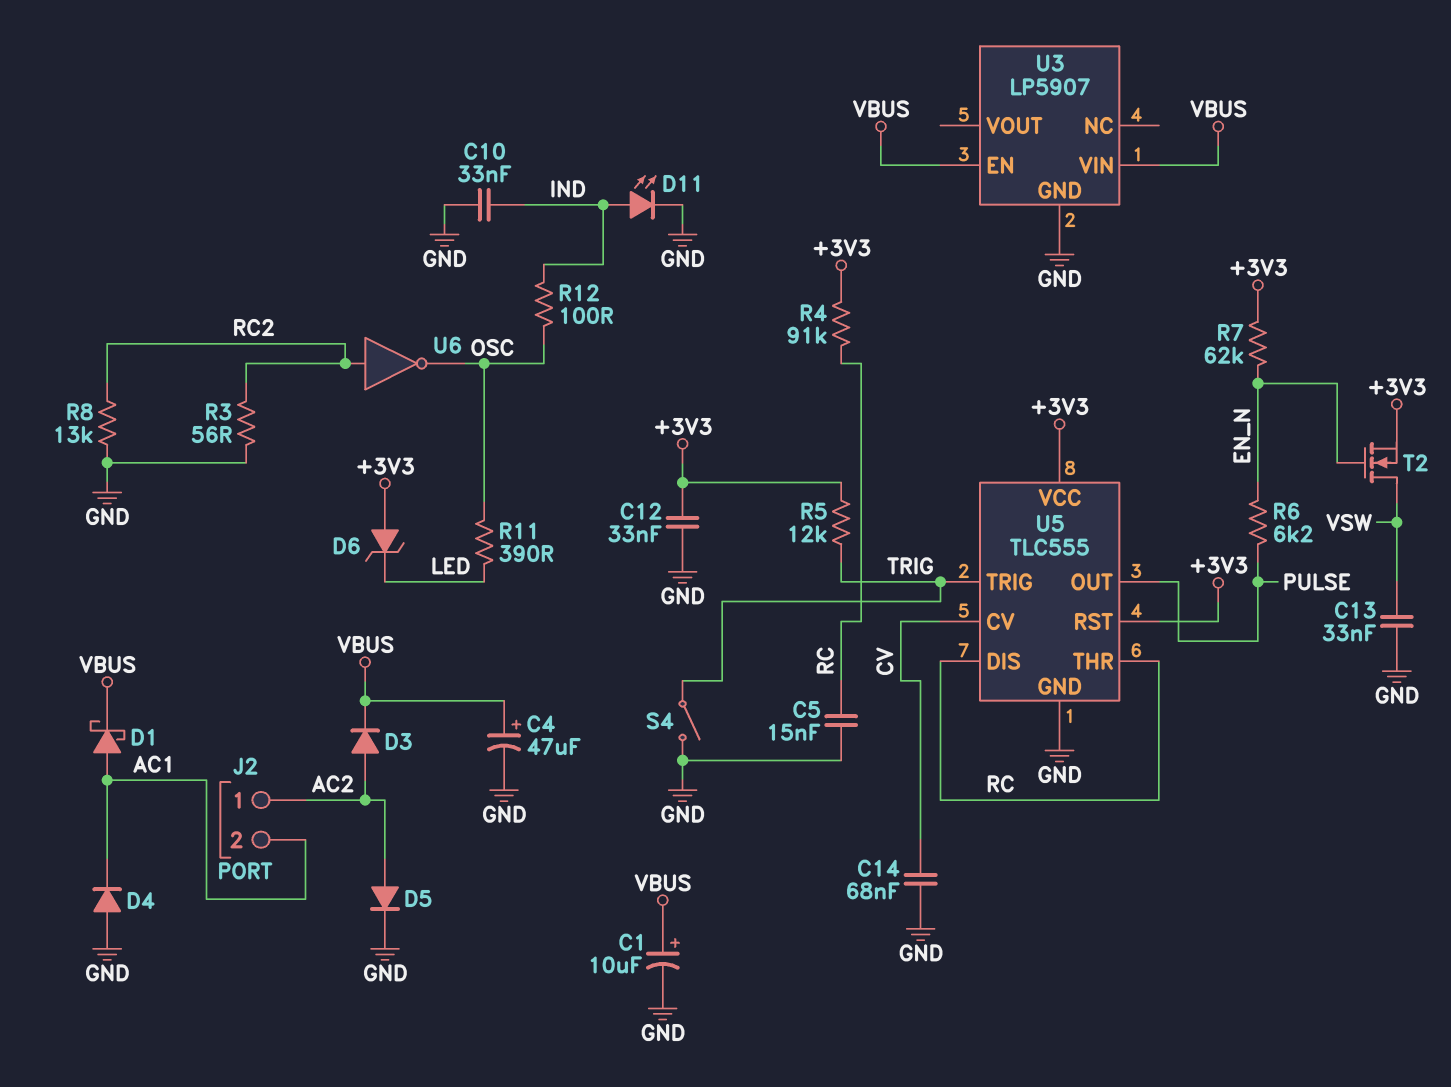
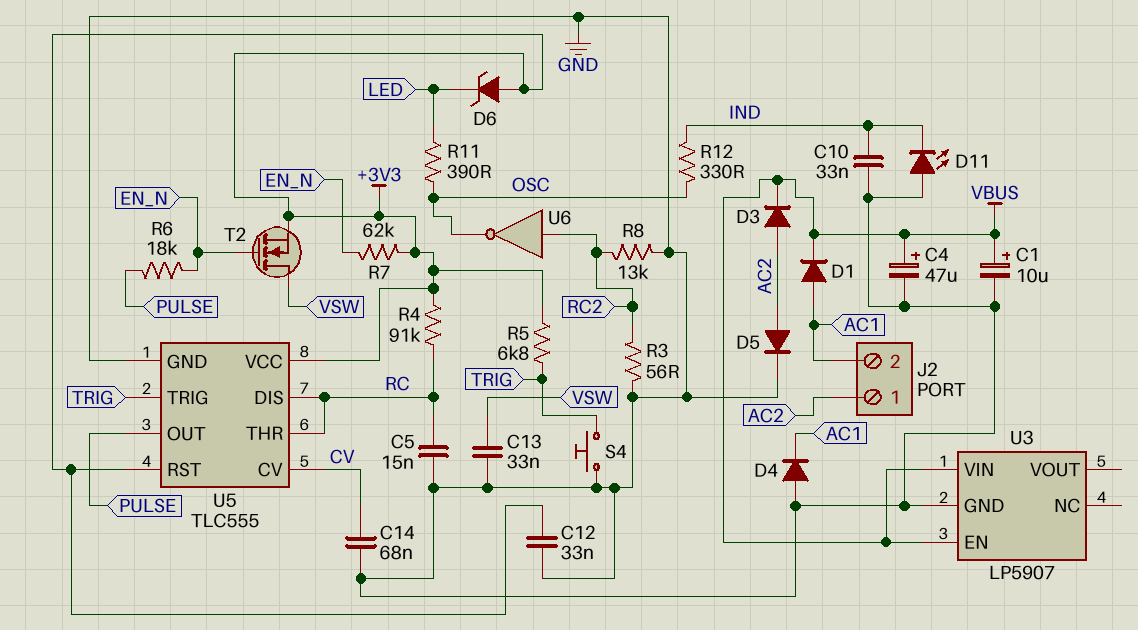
D1: schottky (A AC1, K VBUS) -> diode (A AC1, K VBUS)
D11: LED (A IND, K GND) -> LED (A GND, K IND)
R5: 12k (+3V3, TRIG) -> 6.8k (+3V3, TRIG)
R6: 6.2k (EN_N, PULSE) -> 18k (EN_N, PULSE)
R12: 100 (IND, OSC) -> 330 (IND, OSC)
S4: switch (GND, TRIG) -> button (GND, TRIG)

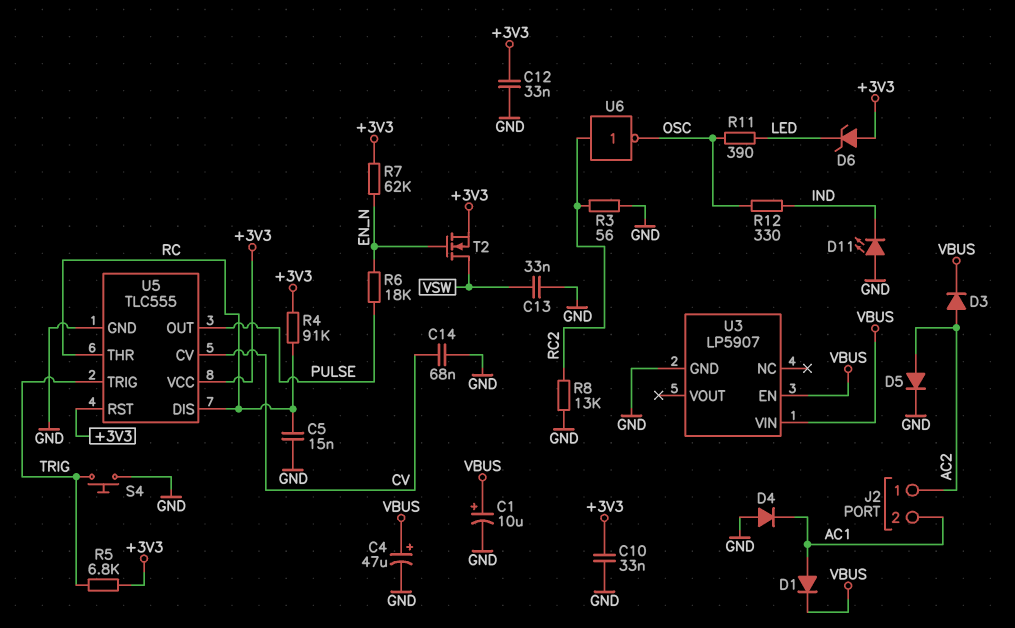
C10: 33nF (GND, IND) -> 33nF (+3V3, GND)

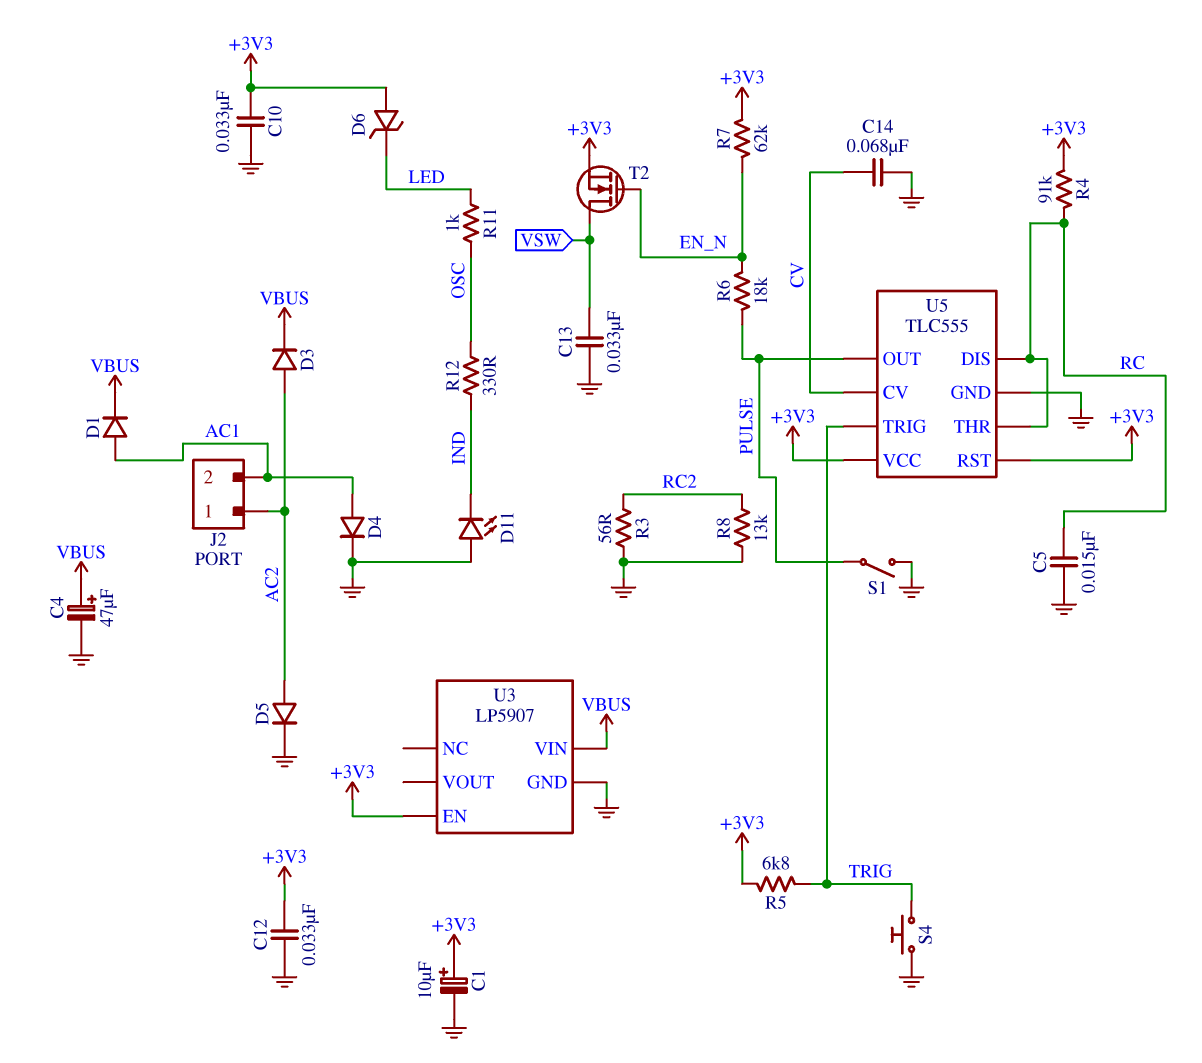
C1: 10uF (plus VBUS, minus GND) -> 10uF (plus +3V3, minus GND)
D4: diode (A GND, K AC1) -> diode (A AC1, K GND)
R11: 390 (LED, OSC) -> 1k (LED, OSC)
S1: none -> switch (GND, PULSE)
U3 pin EN: VBUS -> +3V3
U6: NOT (in RC2, out OSC) -> none

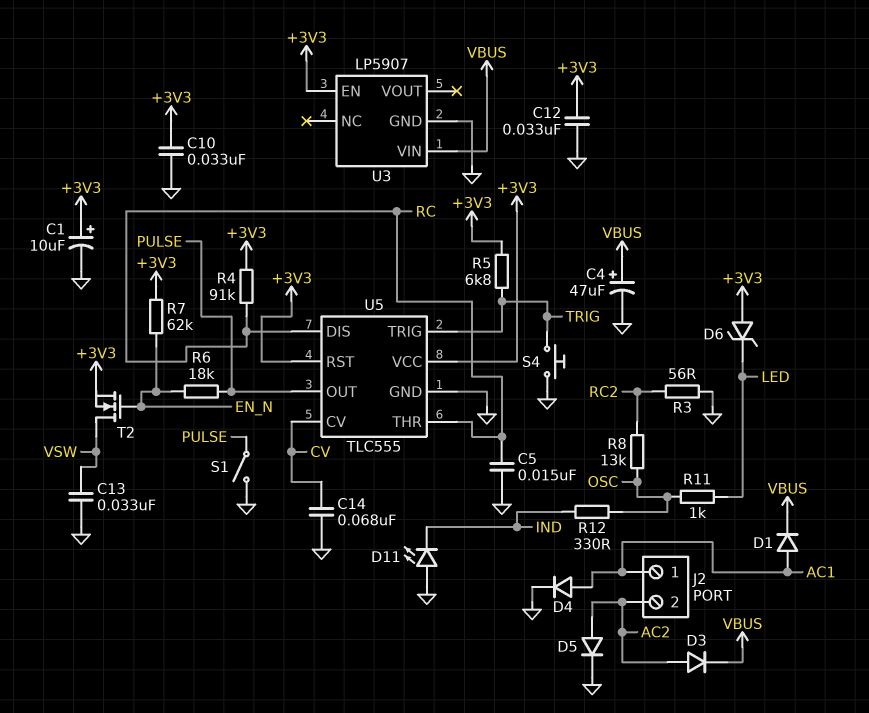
J2 pin 1: AC2 -> AC1
J2 pin 2: AC1 -> AC2
R8: 13k (GND, RC2) -> 13k (OSC, RC2)

